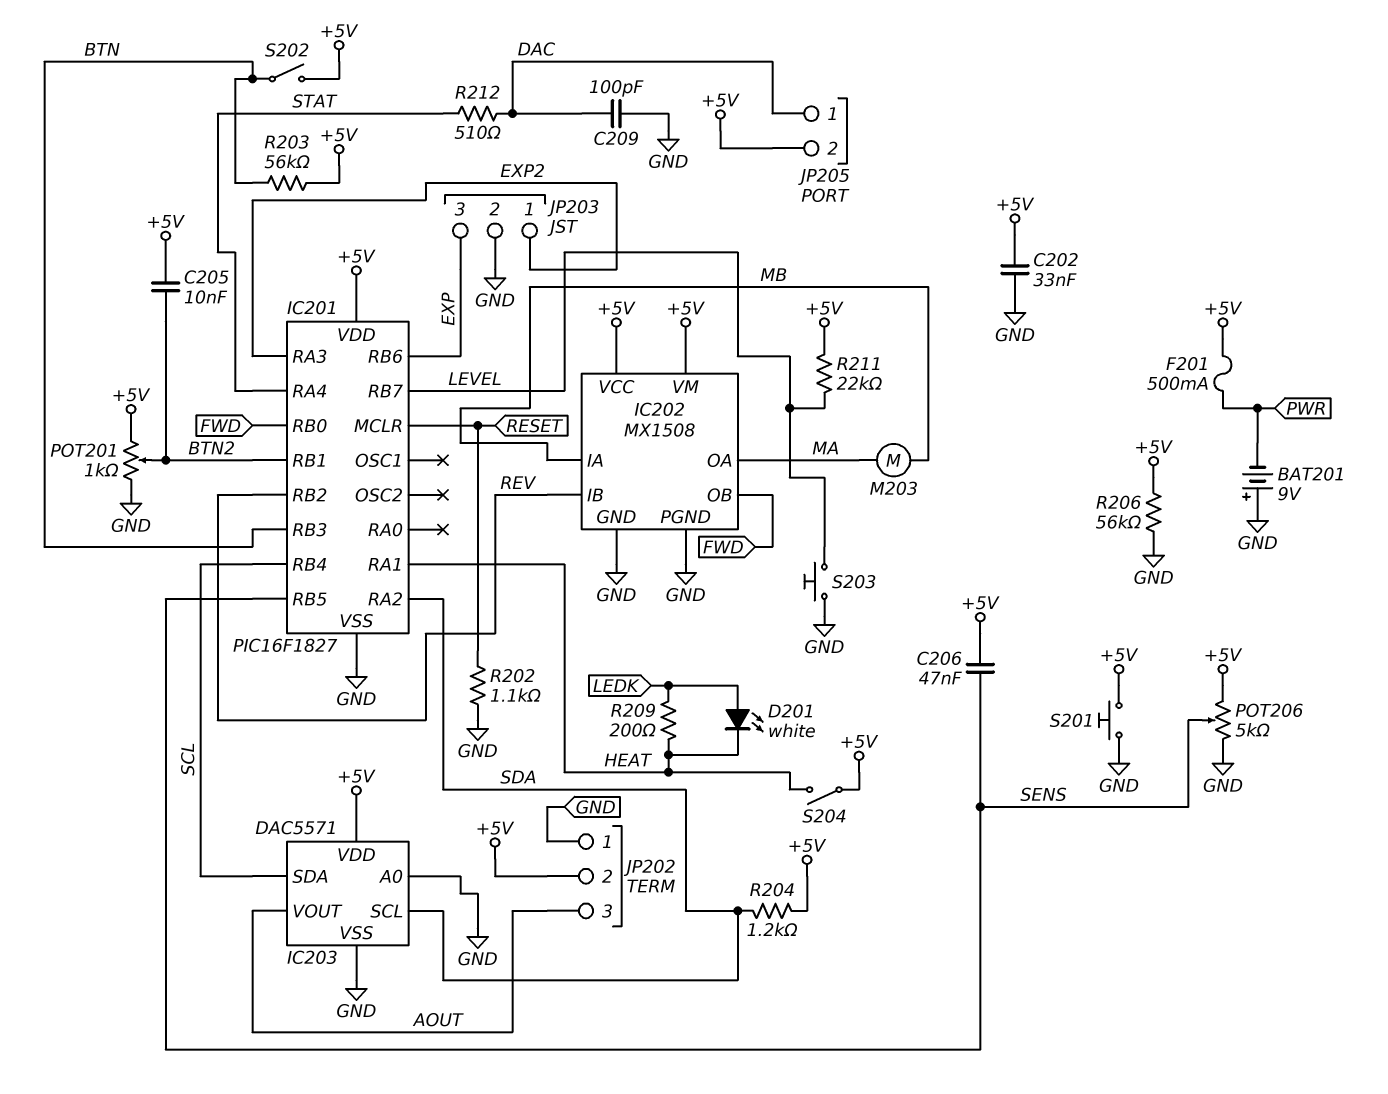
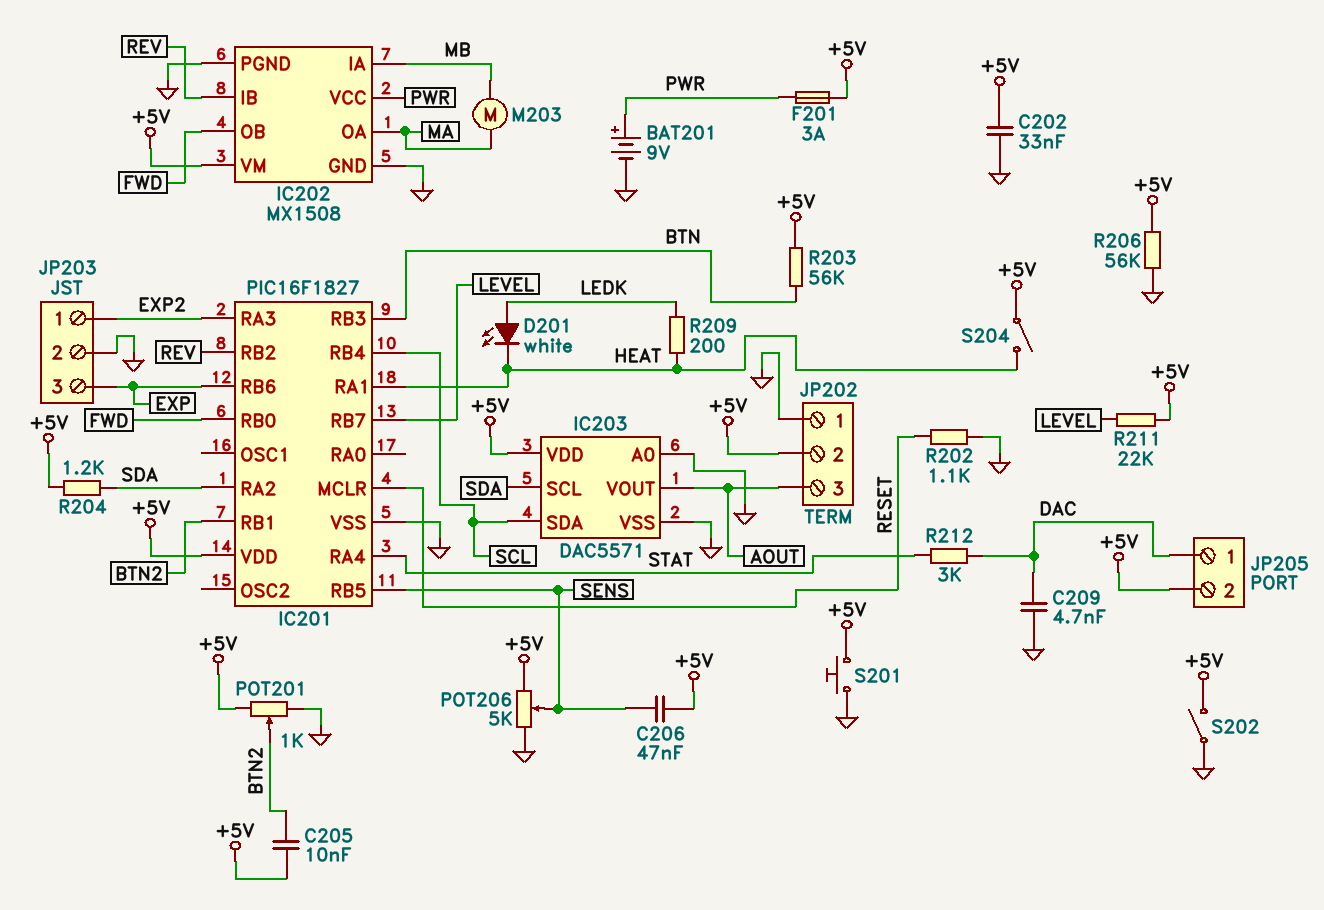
BAT201: 9V (plus GND, minus PWR) -> 9V (plus PWR, minus GND)
C209: 100pF (DAC, GND) -> 4.7nF (DAC, GND)
F201: 500mA (+5V, PWR) -> 3A (+5V, PWR)
IC202 pin VCC: +5V -> PWR
R212: 510 (DAC, STAT) -> 3k (DAC, STAT)
S202: switch (+5V, BTN) -> switch (+5V, GND)
S203: button (GND, LEVEL) -> none

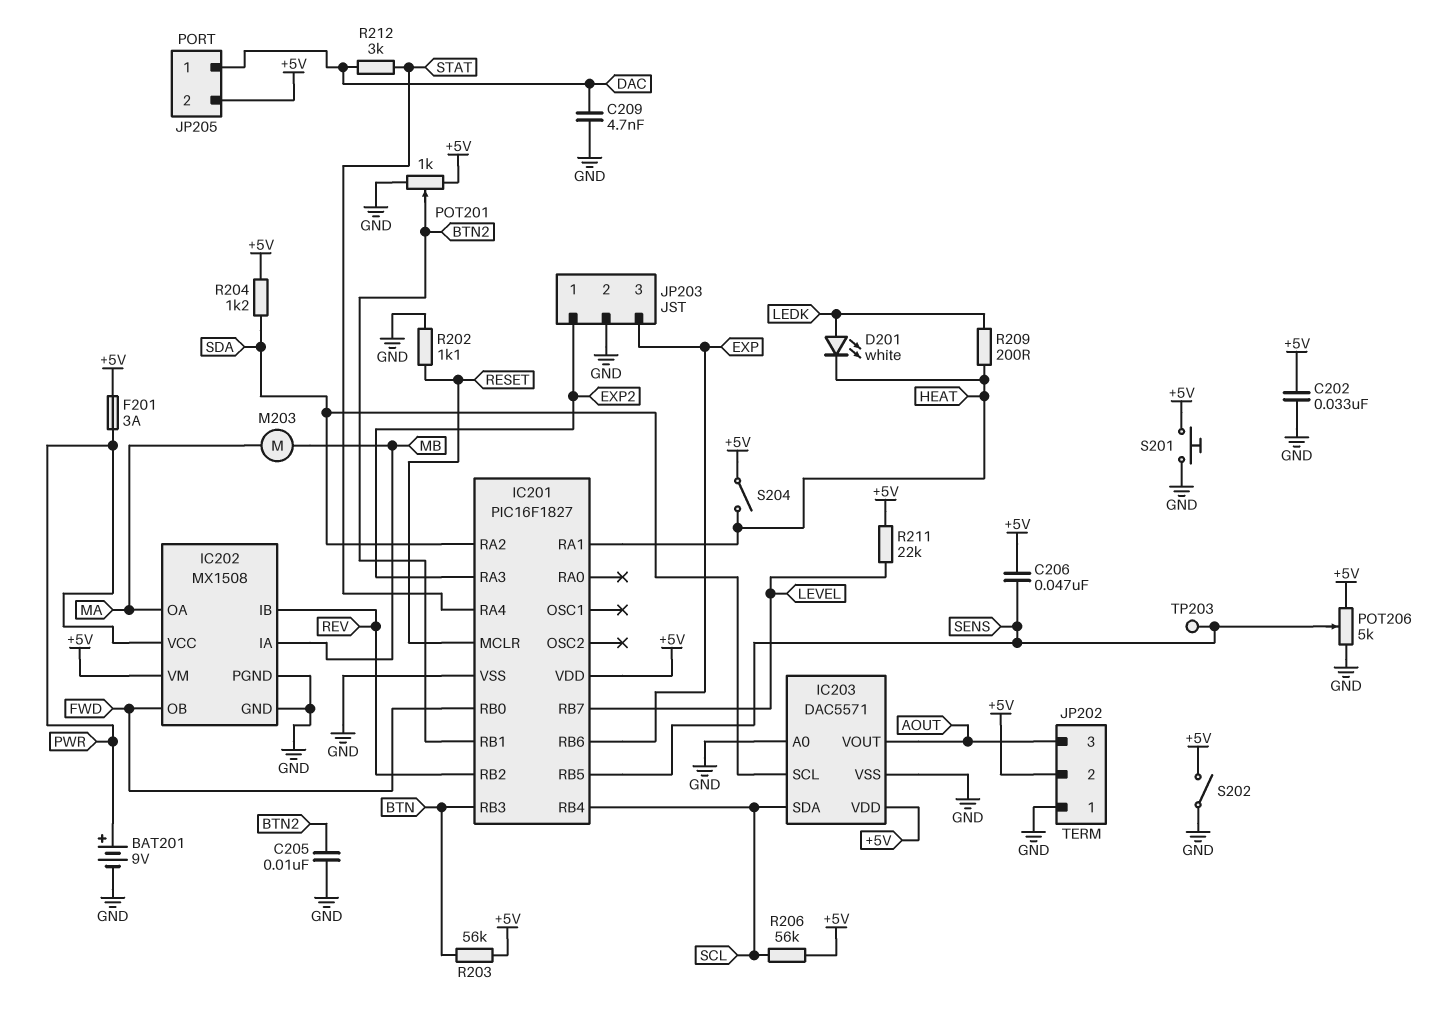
C205: 10nF (+5V, BTN2) -> 10nF (BTN2, GND)
R206: 56k (+5V, GND) -> 56k (+5V, SCL)
TP203: none -> test point (SENS)

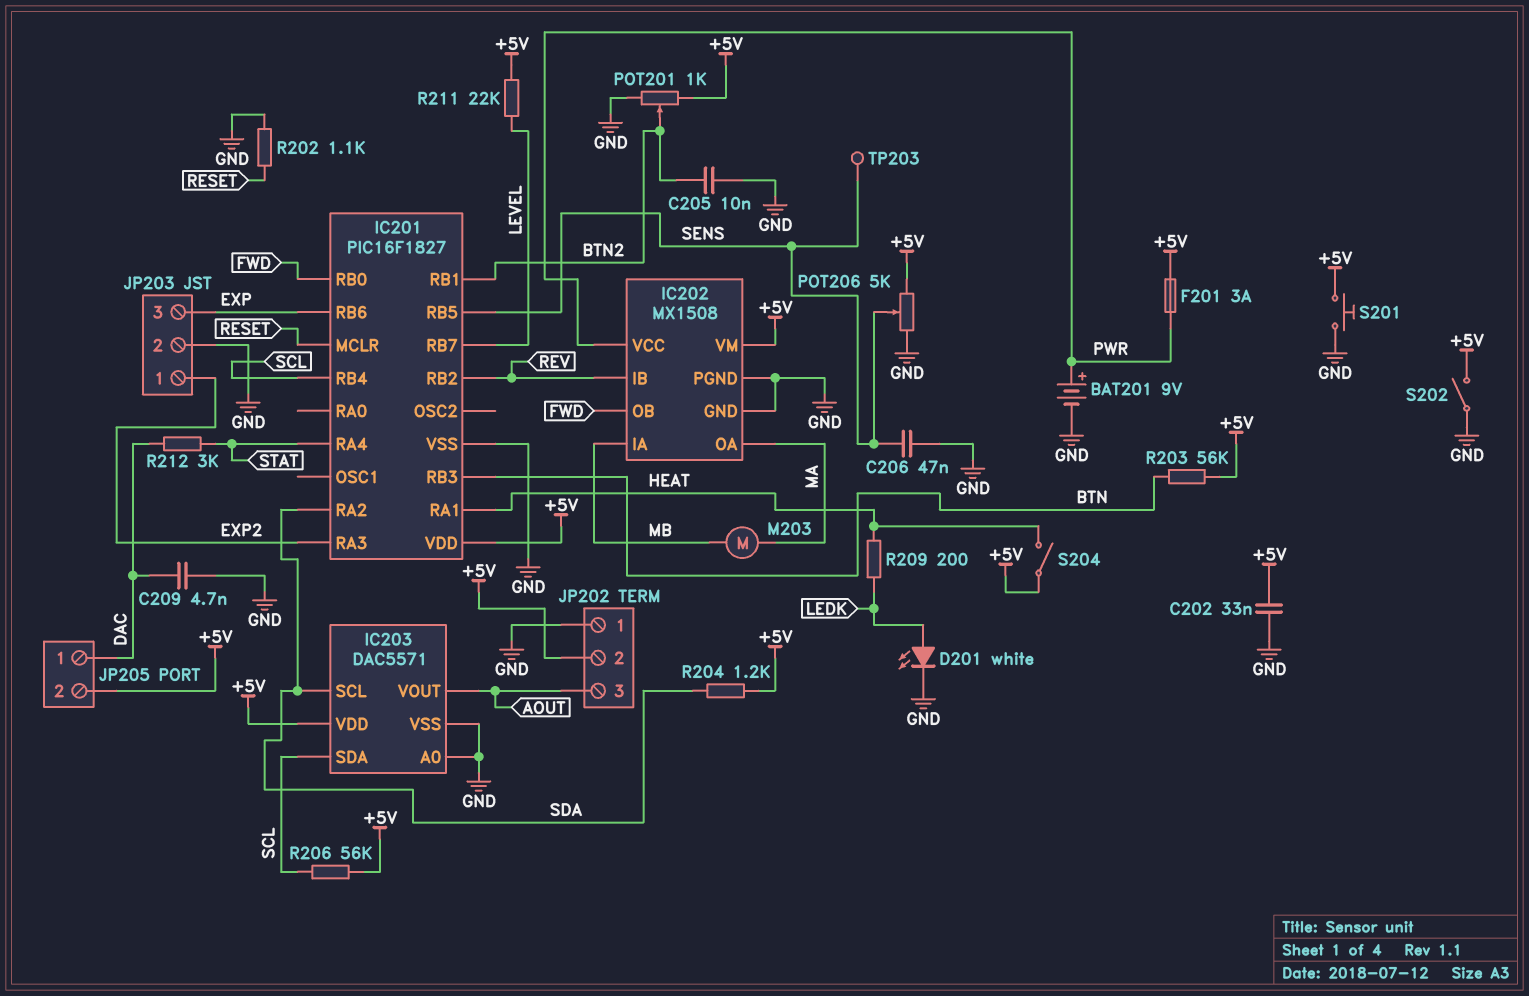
C206: 47nF (+5V, SENS) -> 47nF (GND, SENS)
D201: LED white (A LEDK, K HEAT) -> LED white (A LEDK, K GND)

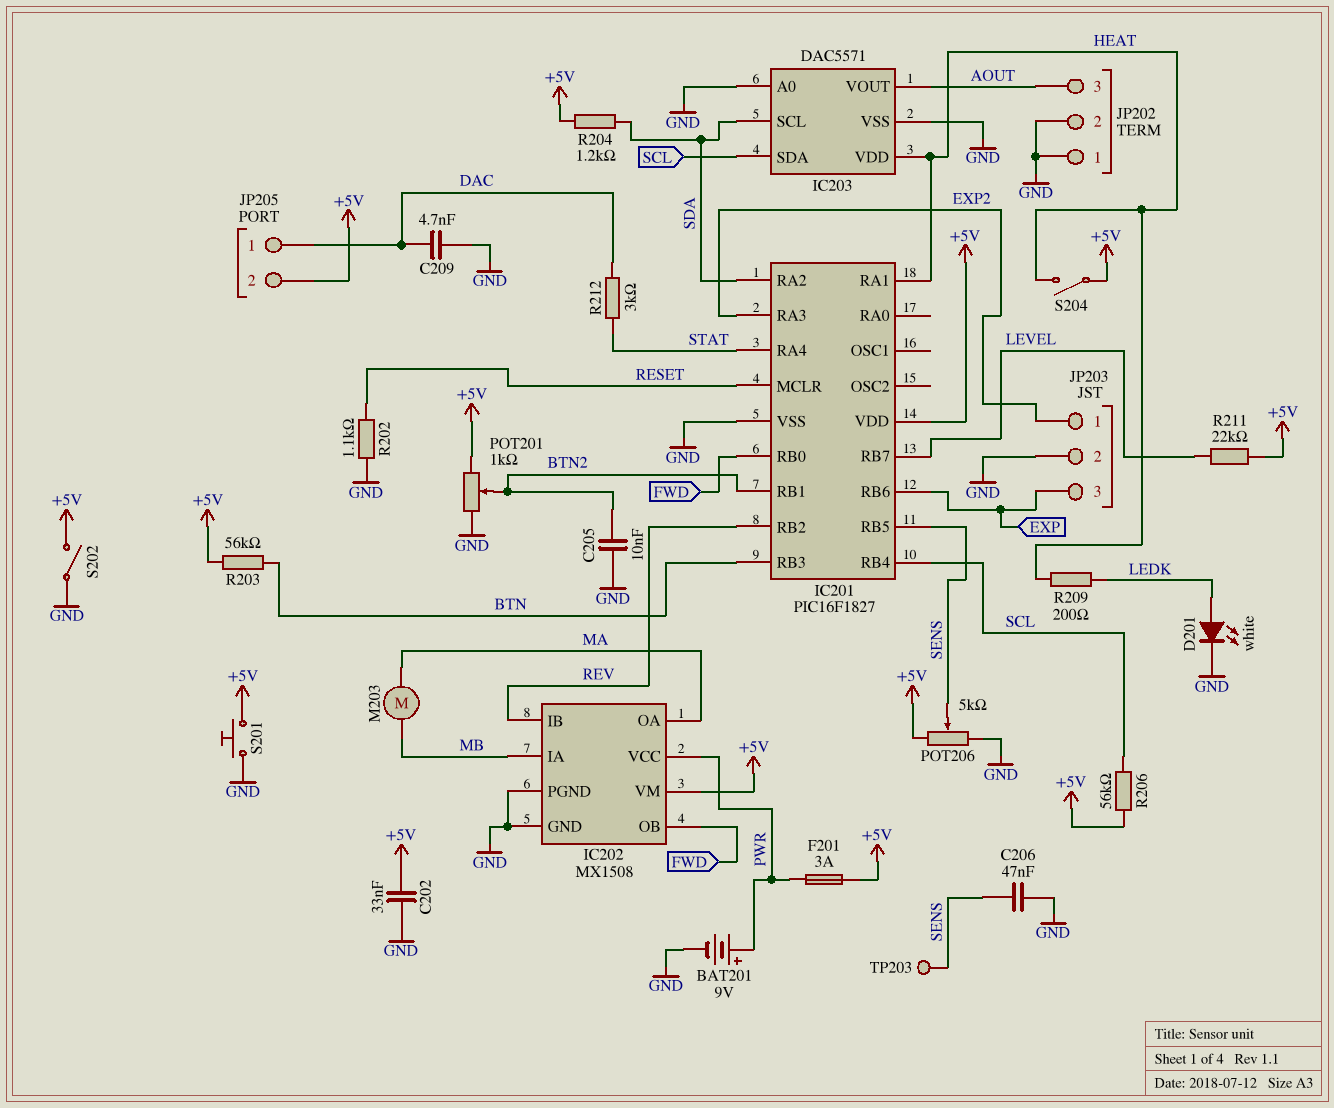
IC203 pin VDD: +5V -> HEAT
JP202 pin 2: +5V -> GND

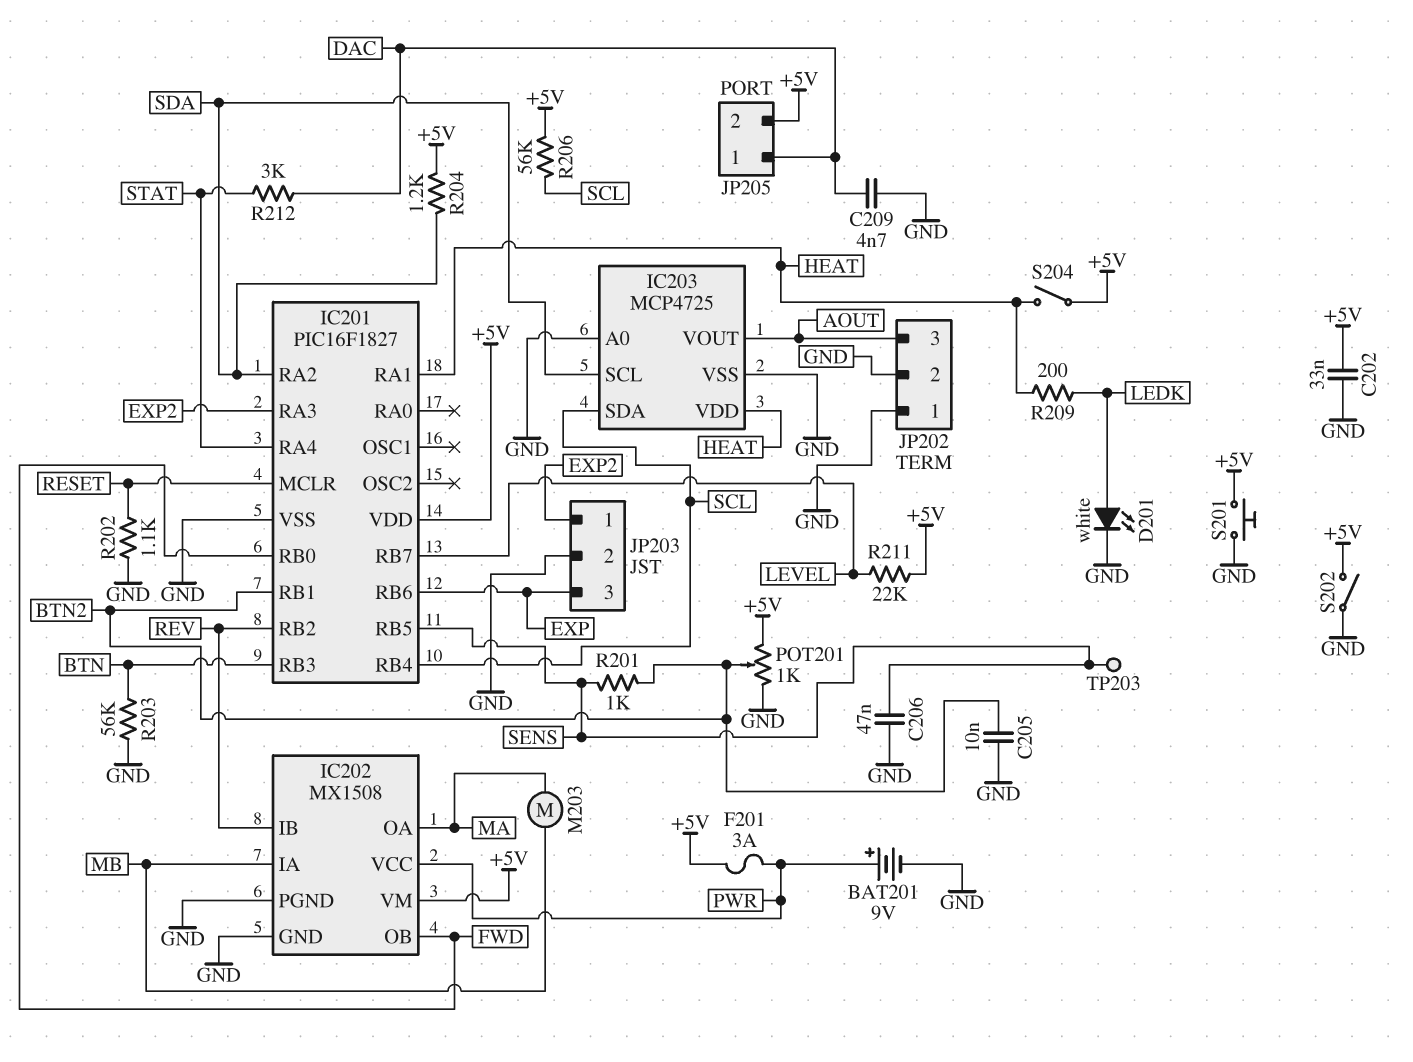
IC203: DAC5571 -> MCP4725
POT206: 5k (+5V, GND, wiper SENS) -> none
R201: none -> 1k (BTN2, SENS)
R203: 56k (+5V, BTN) -> 56k (BTN, GND)

